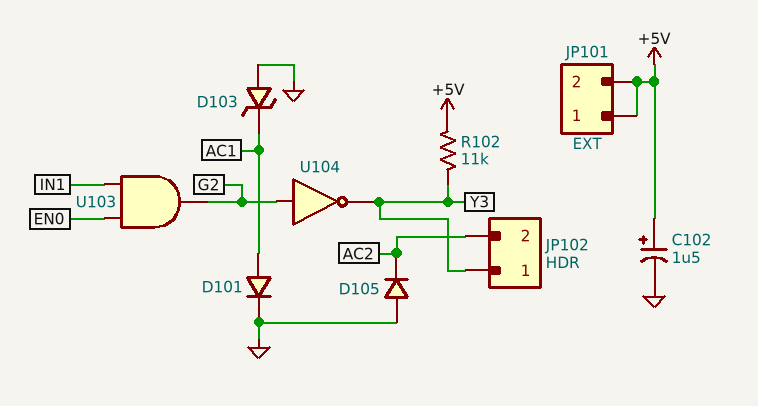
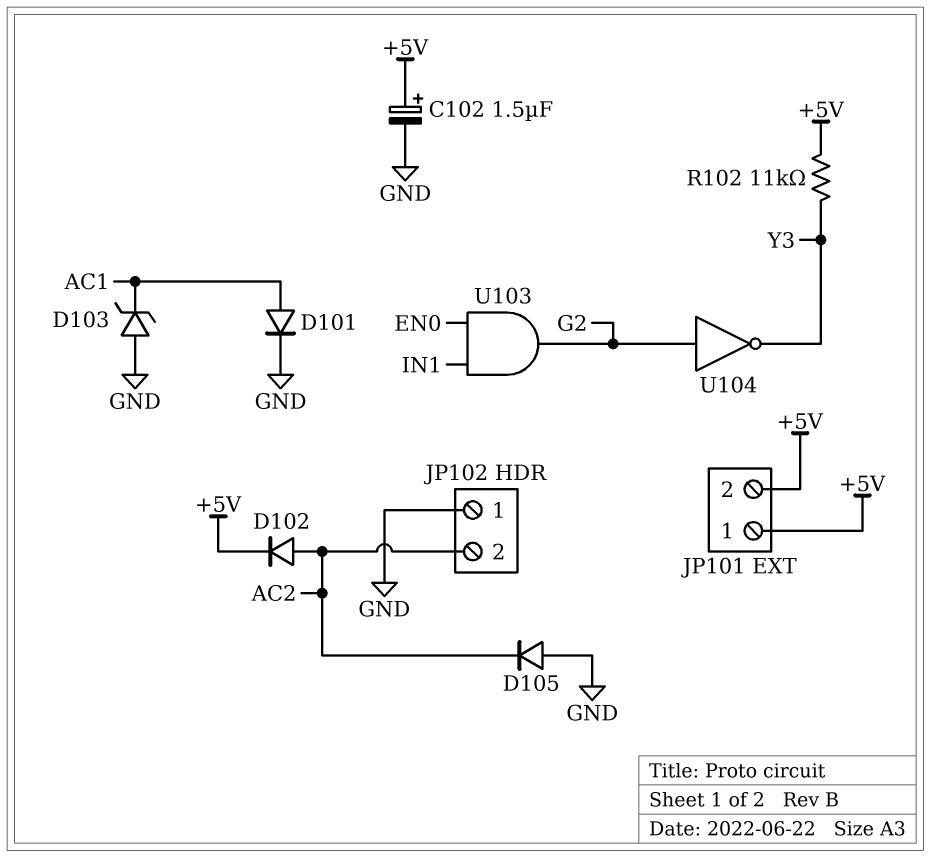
D102: none -> diode (A AC2, K +5V)
JP102 pin 1: Y3 -> GND

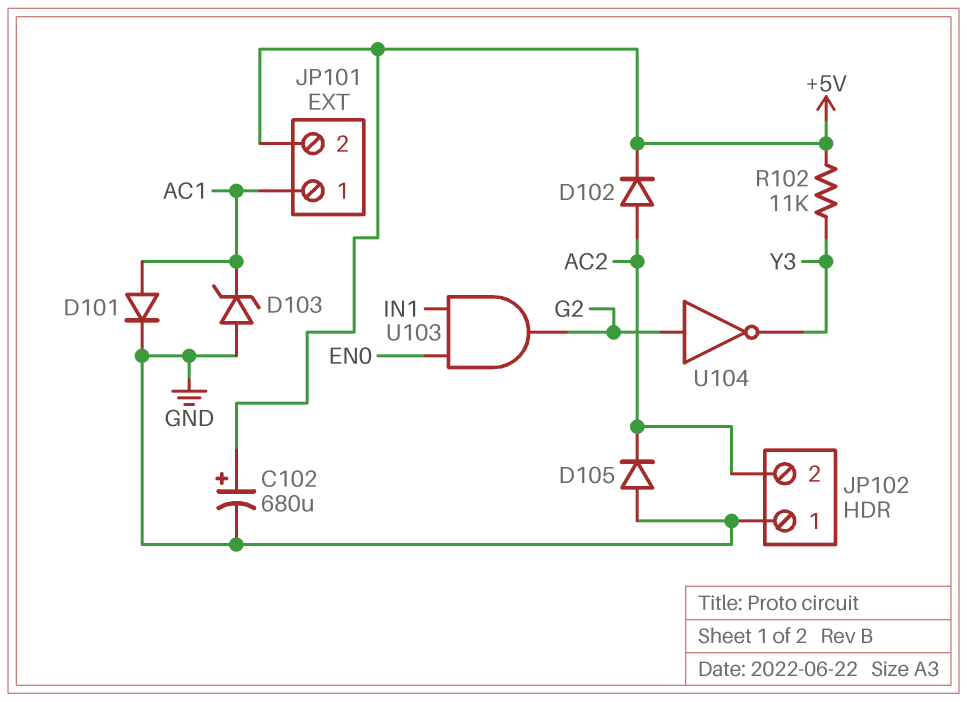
C102: 1.5uF (plus +5V, minus GND) -> 680uF (plus +5V, minus GND)
JP101 pin 1: +5V -> AC1

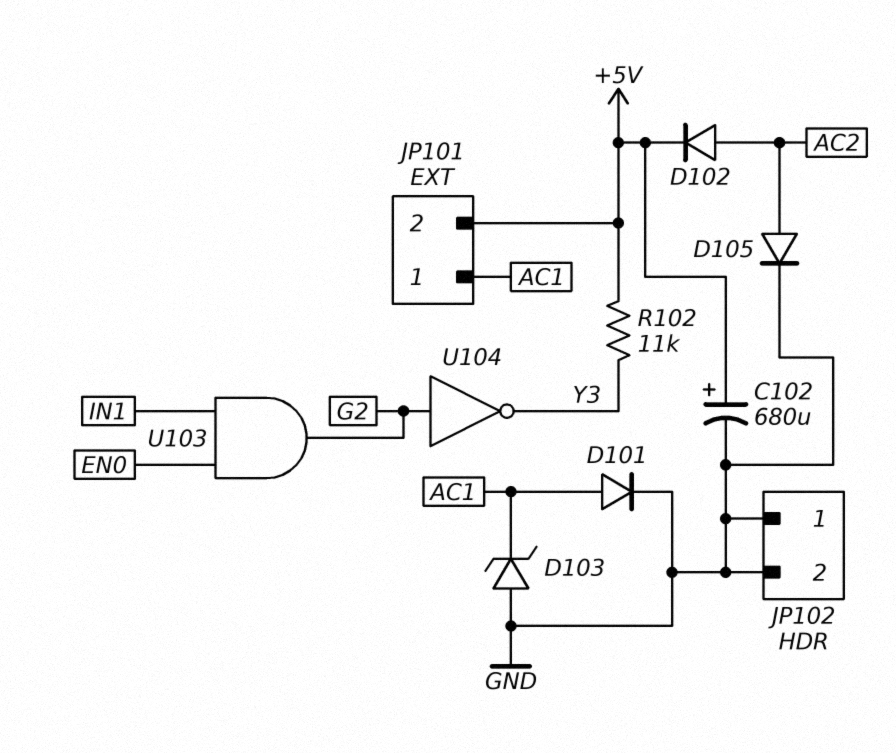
D105: diode (A GND, K AC2) -> diode (A AC2, K GND)
JP102 pin 2: AC2 -> GND

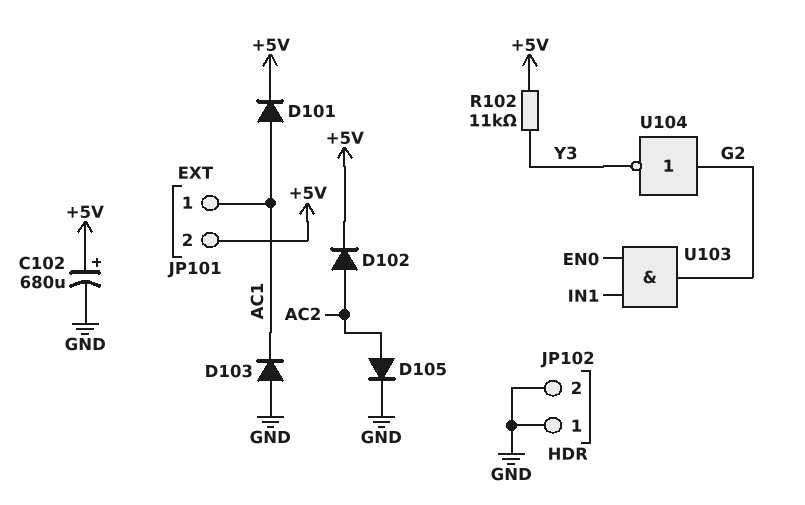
D101: diode (A AC1, K GND) -> diode (A AC1, K +5V)
D103: zener (A GND, K AC1) -> diode (A GND, K AC1)

